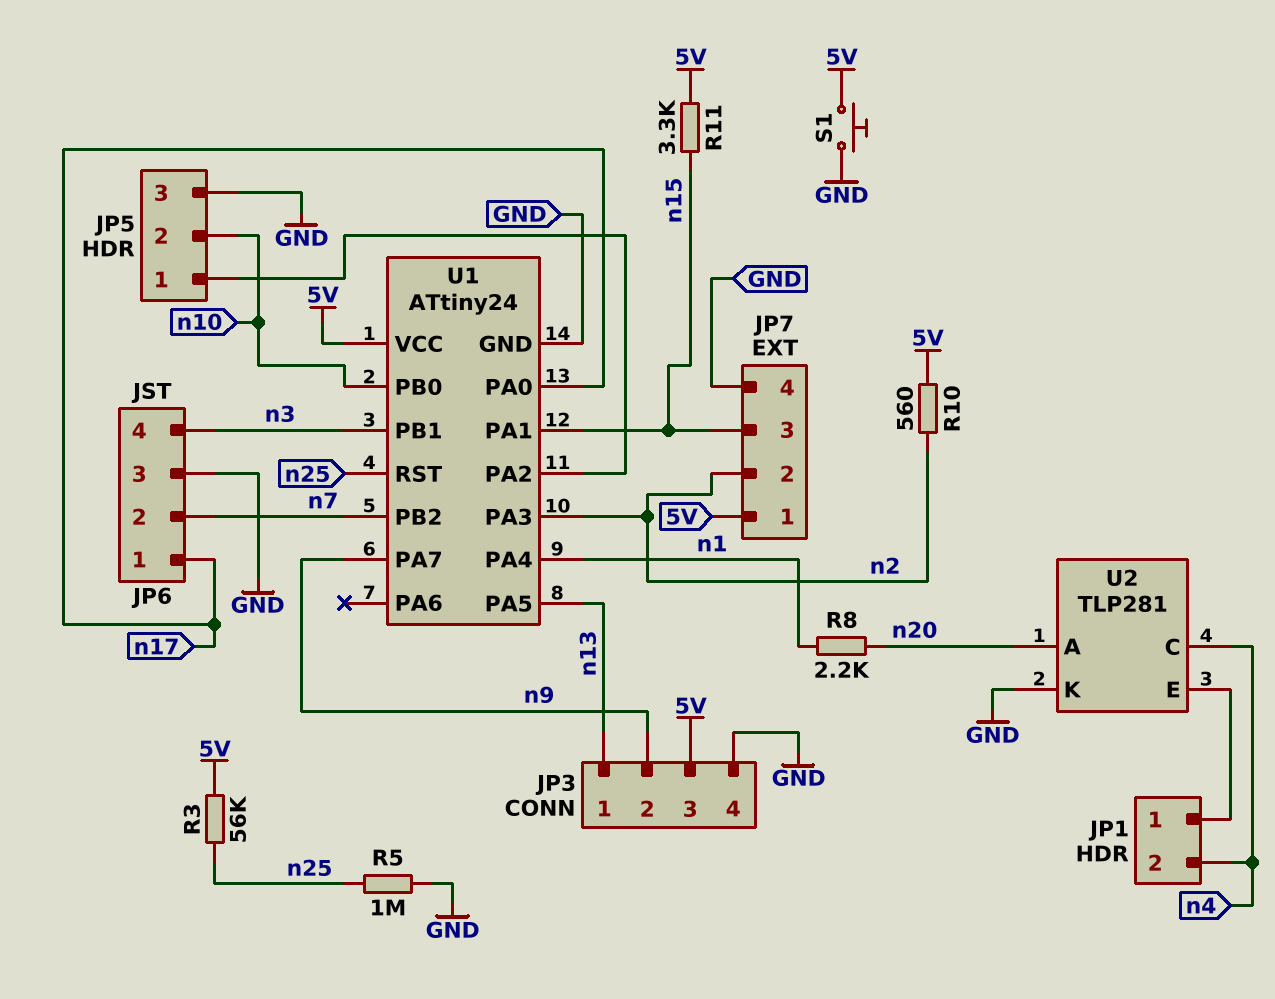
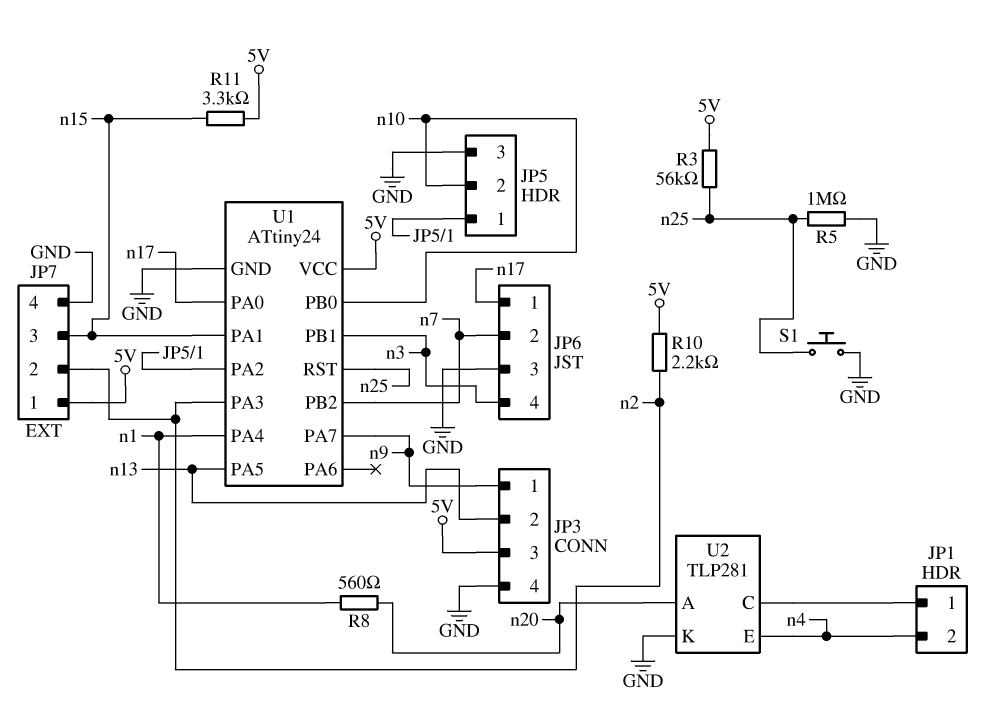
JP3 pin 1: n13 -> n9
JP3 pin 2: n9 -> n13
R8: 2.2k (n1, n20) -> 560 (n1, n20)
R10: 560 (5V, n2) -> 2.2k (5V, n2)
S1: button (5V, GND) -> button (GND, n25)
U2 pin C: n4 -> JP1/1
U2 pin E: JP1/1 -> n4

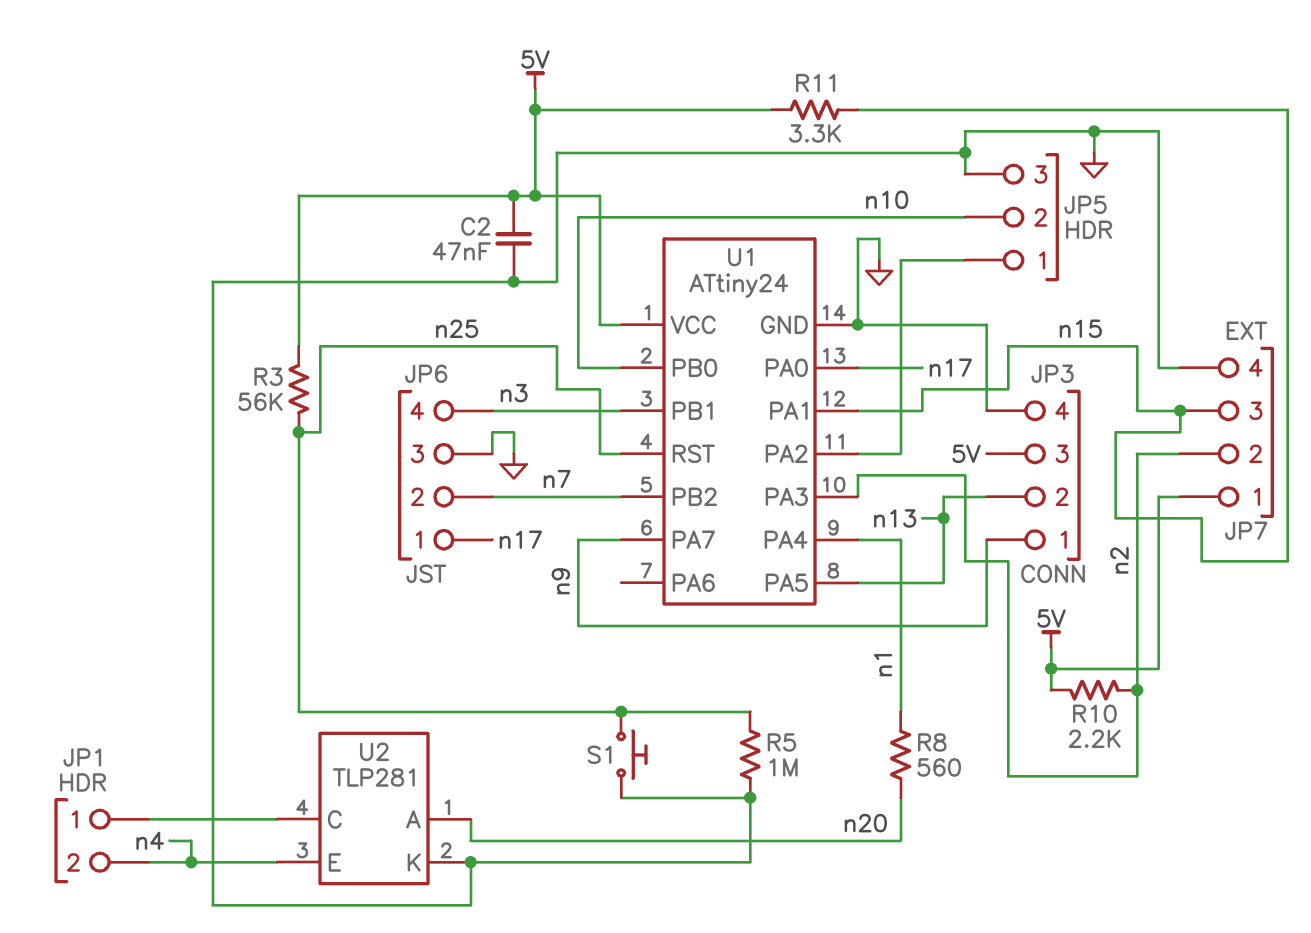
C2: none -> 47nF (5V, GND)

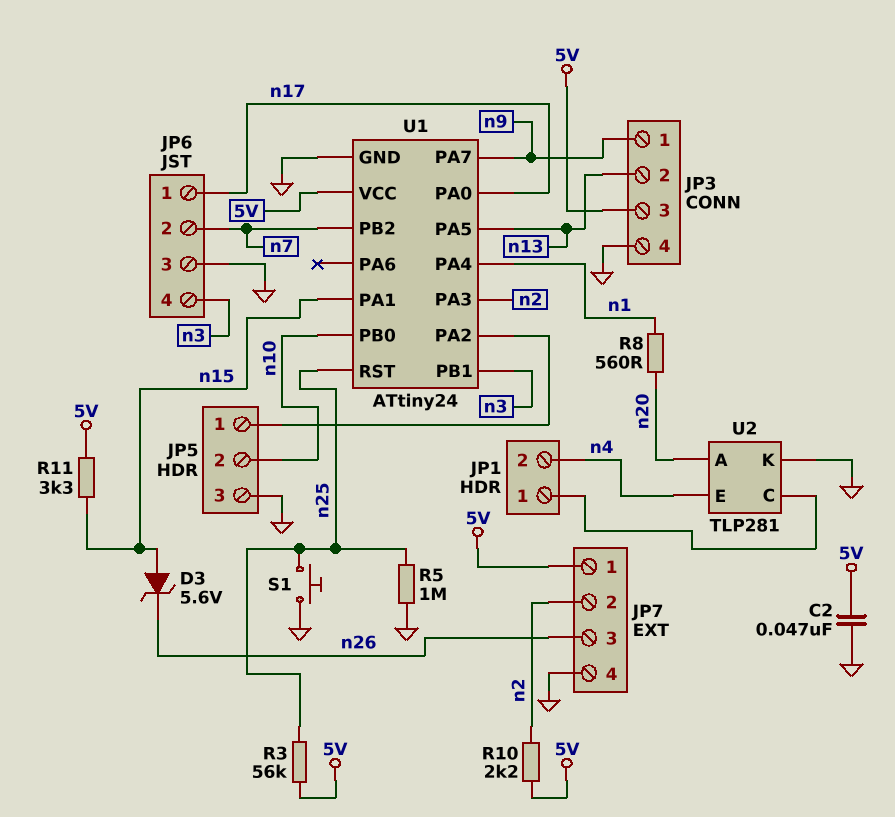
D3: none -> zener 5.6V (A n15, K n26)
JP7 pin 3: n15 -> n26

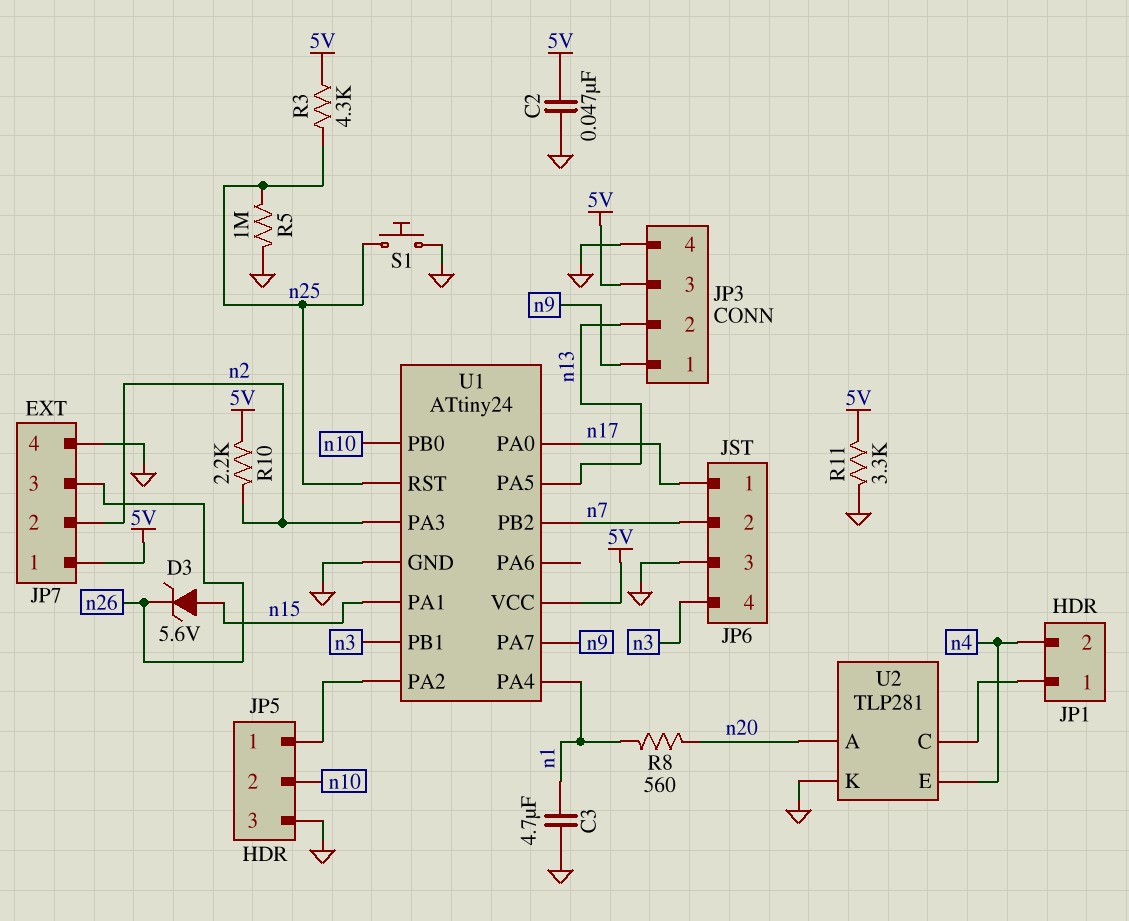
C3: none -> 4.7uF (GND, n1)
R3: 56k (5V, n25) -> 4.3k (5V, n25)
R11: 3.3k (5V, n15) -> 3.3k (5V, GND)

